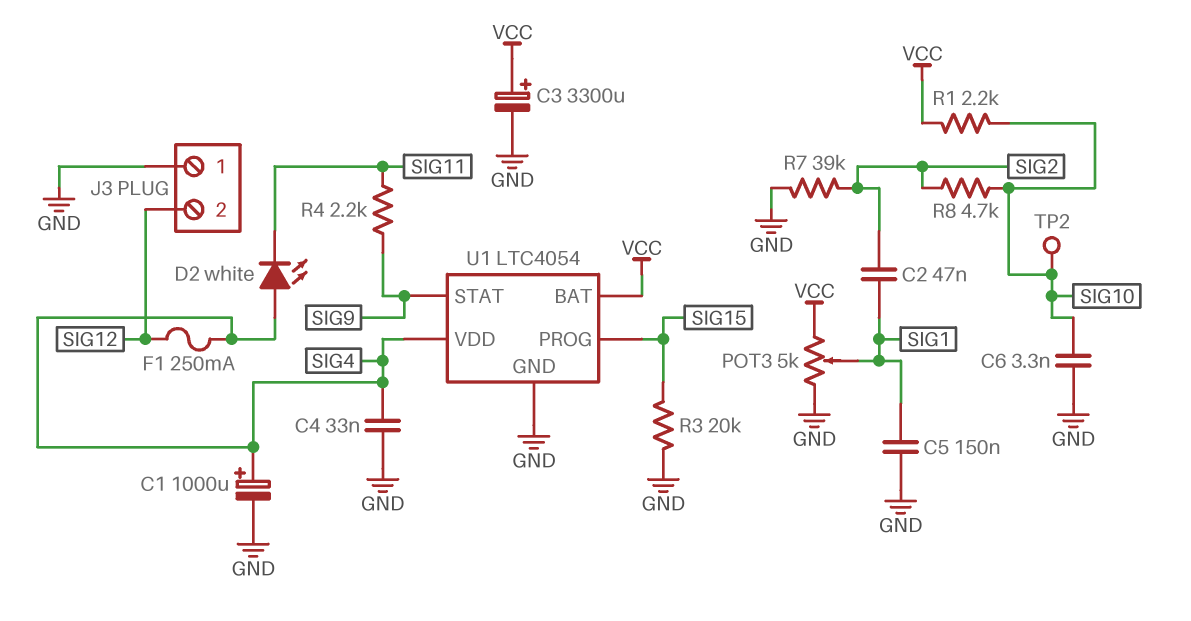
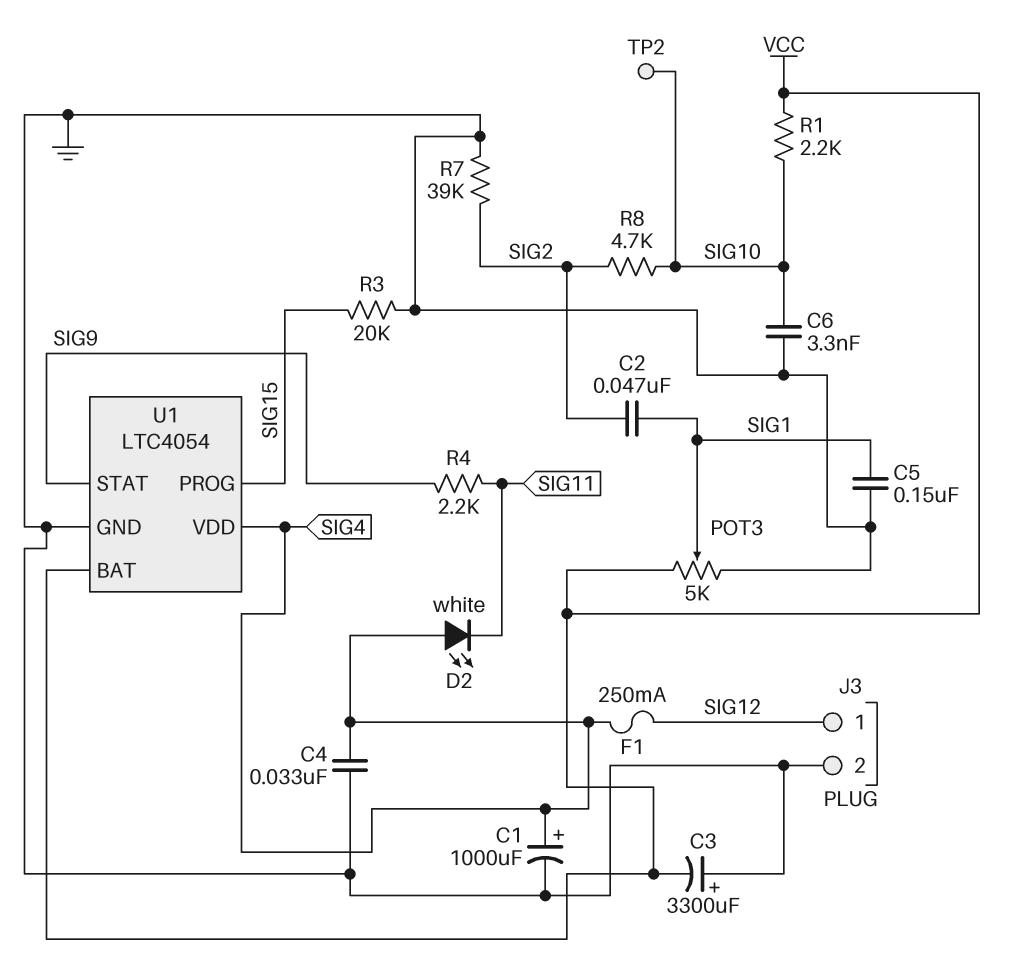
C3: 3300uF (plus VCC, minus GND) -> 3300uF (plus GND, minus VCC)
J3 pin 1: GND -> SIG12
J3 pin 2: SIG12 -> GND

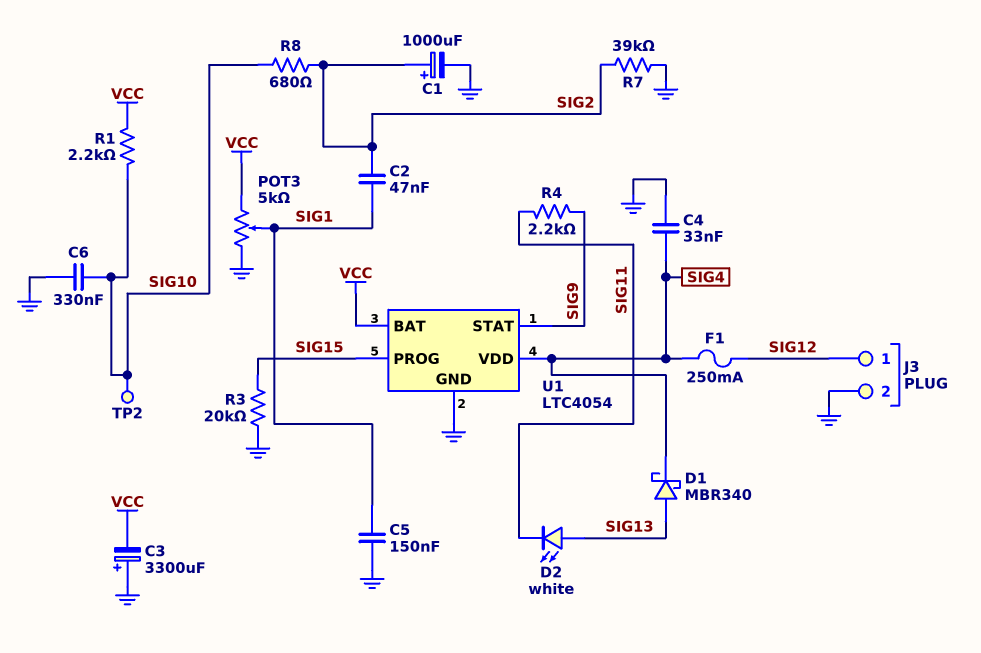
C1: 1000uF (plus SIG4, minus GND) -> 1000uF (plus SIG2, minus GND)
C6: 3.3nF (GND, SIG10) -> 330nF (GND, SIG10)
D1: none -> schottky MBR340 (A SIG13, K SIG4)
D2: LED white (A SIG4, K SIG11) -> LED white (A SIG13, K SIG11)
R8: 4.7k (SIG2, SIG10) -> 680 (SIG2, SIG10)

